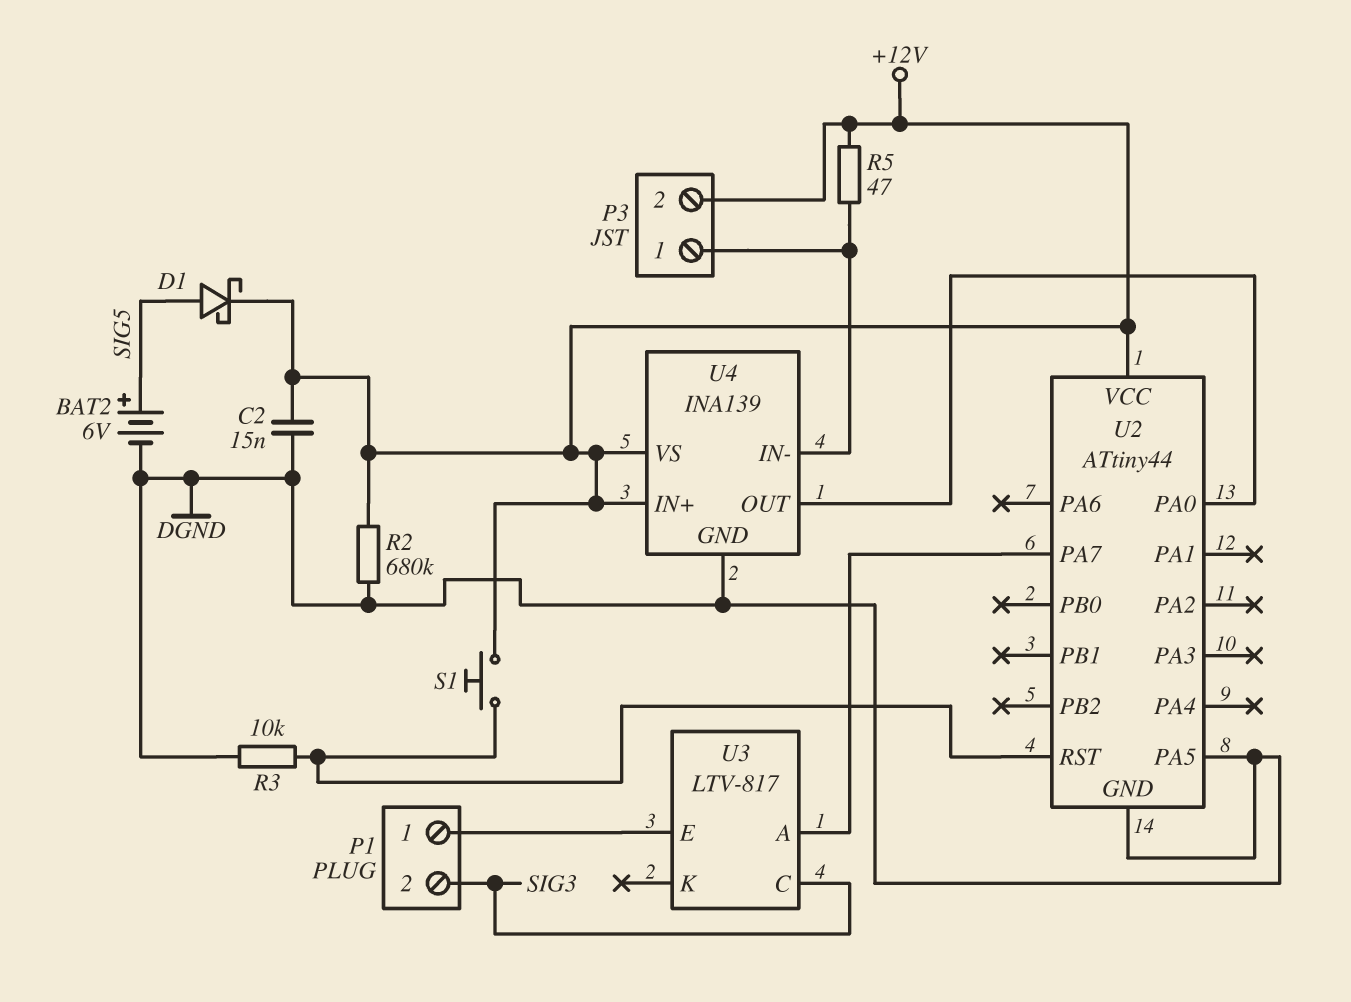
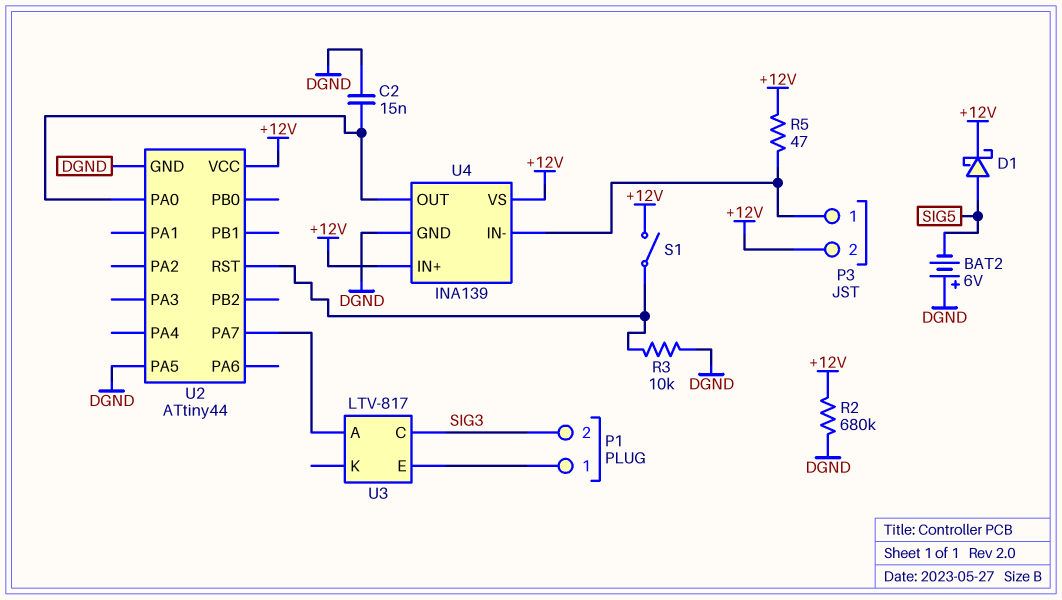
BAT2: 6V (plus SIG5, minus DGND) -> 6V (plus DGND, minus SIG5)
C2: 15nF (+12V, DGND) -> 15nF (DGND, U2/PA0)
S1: button (+12V, U2/RST) -> switch (+12V, U2/RST)

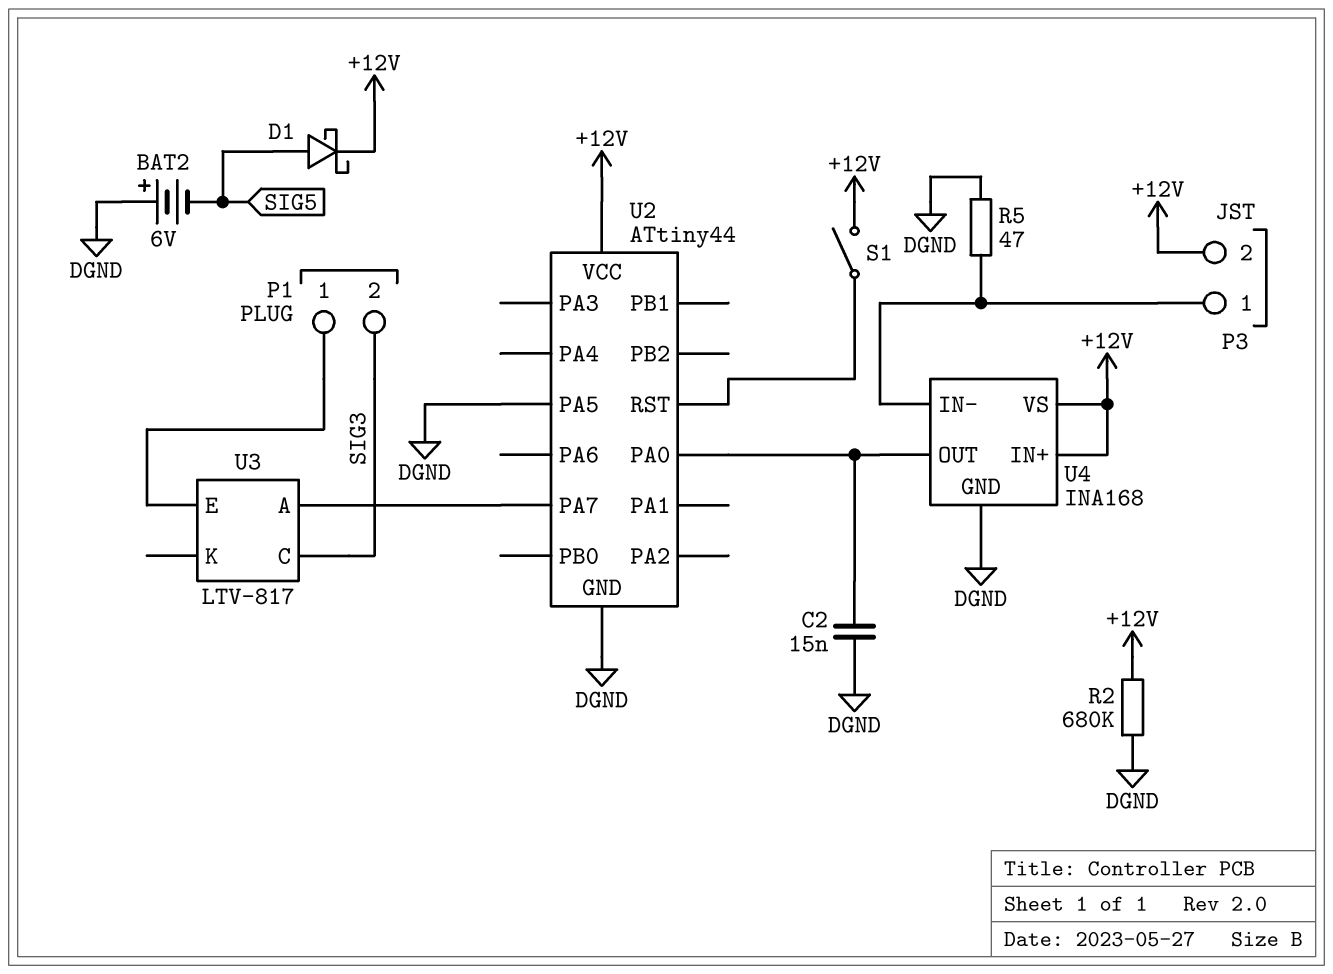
R3: 10k (DGND, U2/RST) -> none
R5: 47 (+12V, P3/1) -> 47 (DGND, P3/1)
U4: INA139 -> INA168

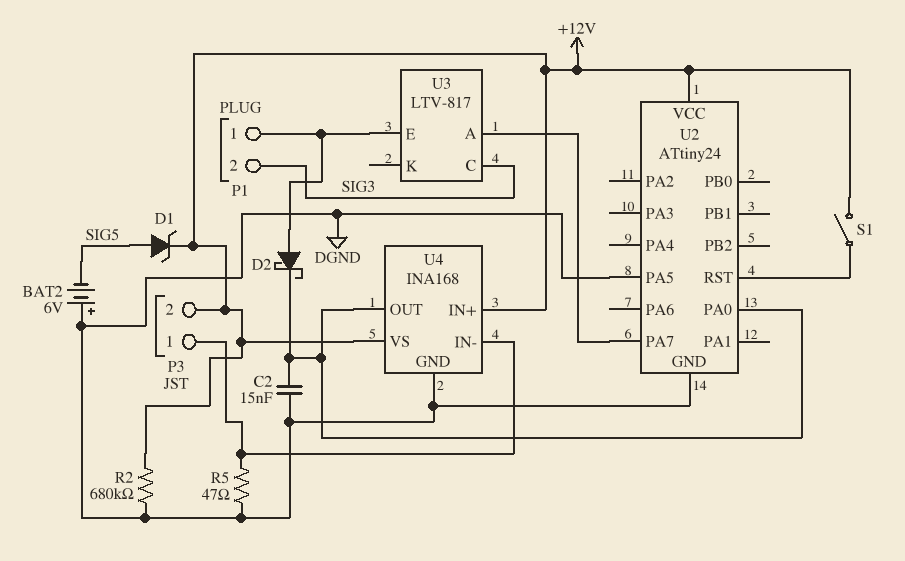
D1: schottky (A SIG5, K +12V) -> zener (A SIG5, K +12V)
D2: none -> schottky (A P1/1, K U2/PA0)
U2: ATtiny44 -> ATtiny24

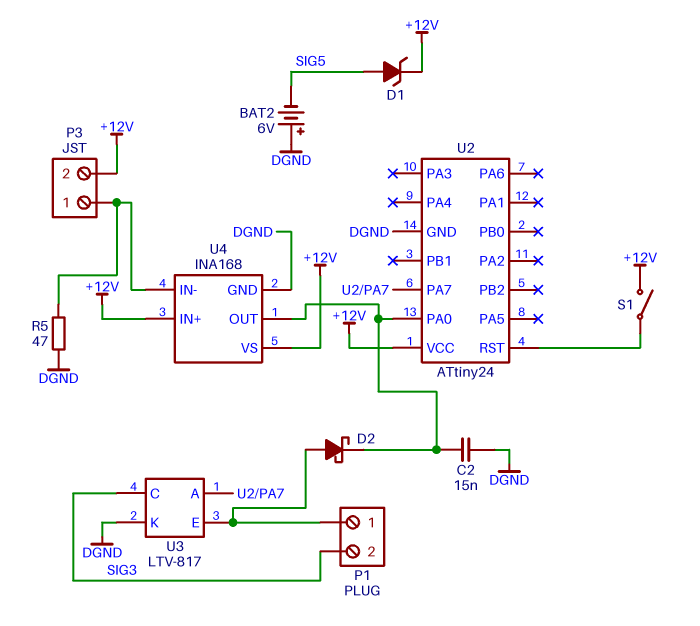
R2: 680k (+12V, DGND) -> none
U2 pin PA5: DGND -> none
U3 pin K: none -> DGND

